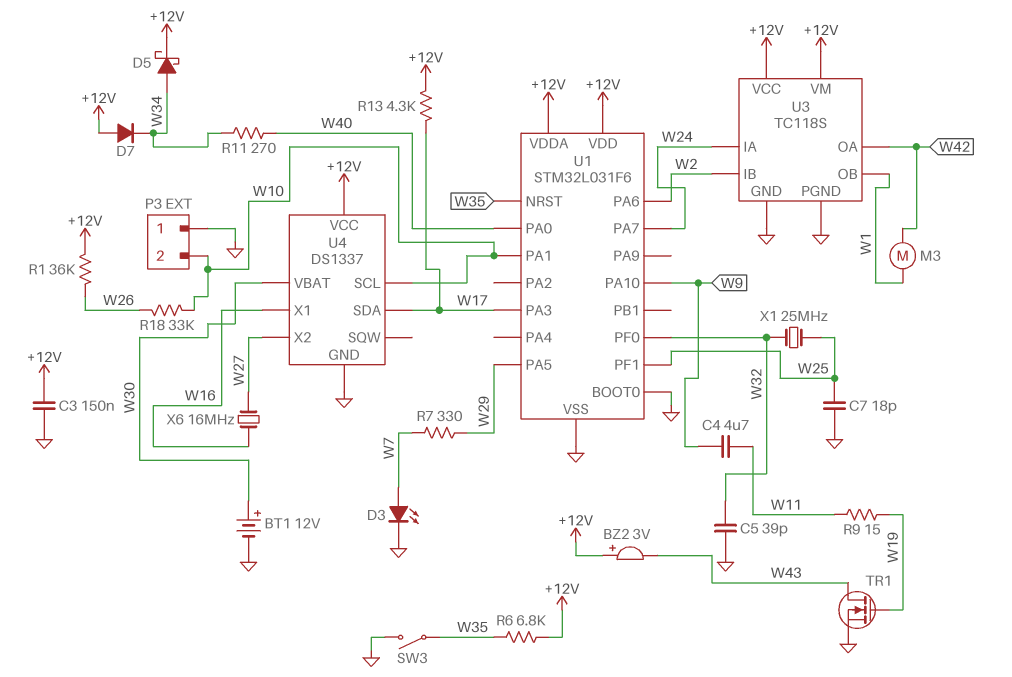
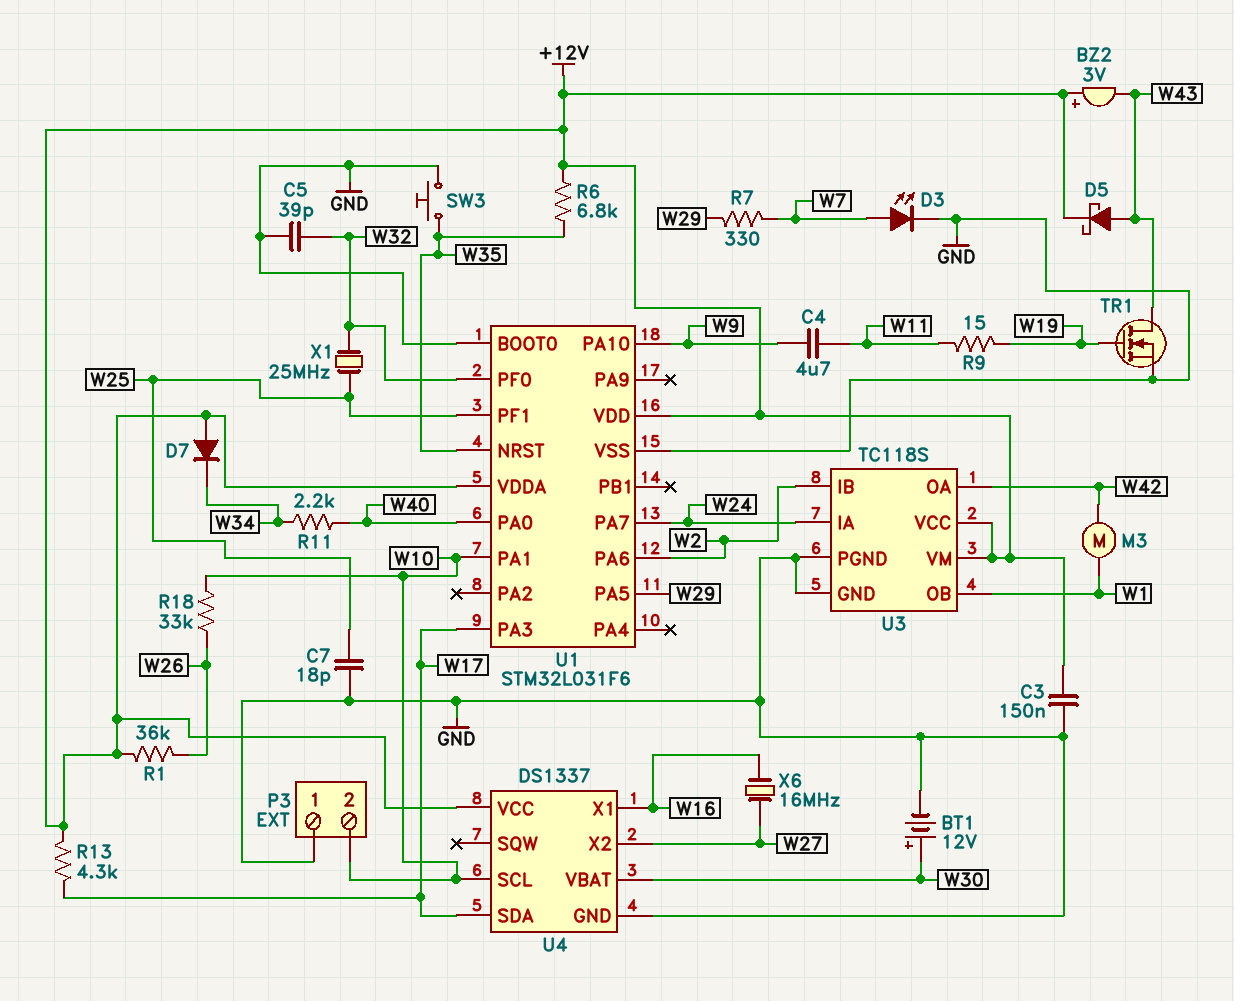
D5: schottky (A W34, K +12V) -> schottky (A W43, K +12V)
R11: 270 (W34, W40) -> 2.2k (W34, W40)
SW3: switch (GND, W35) -> button (GND, W35)

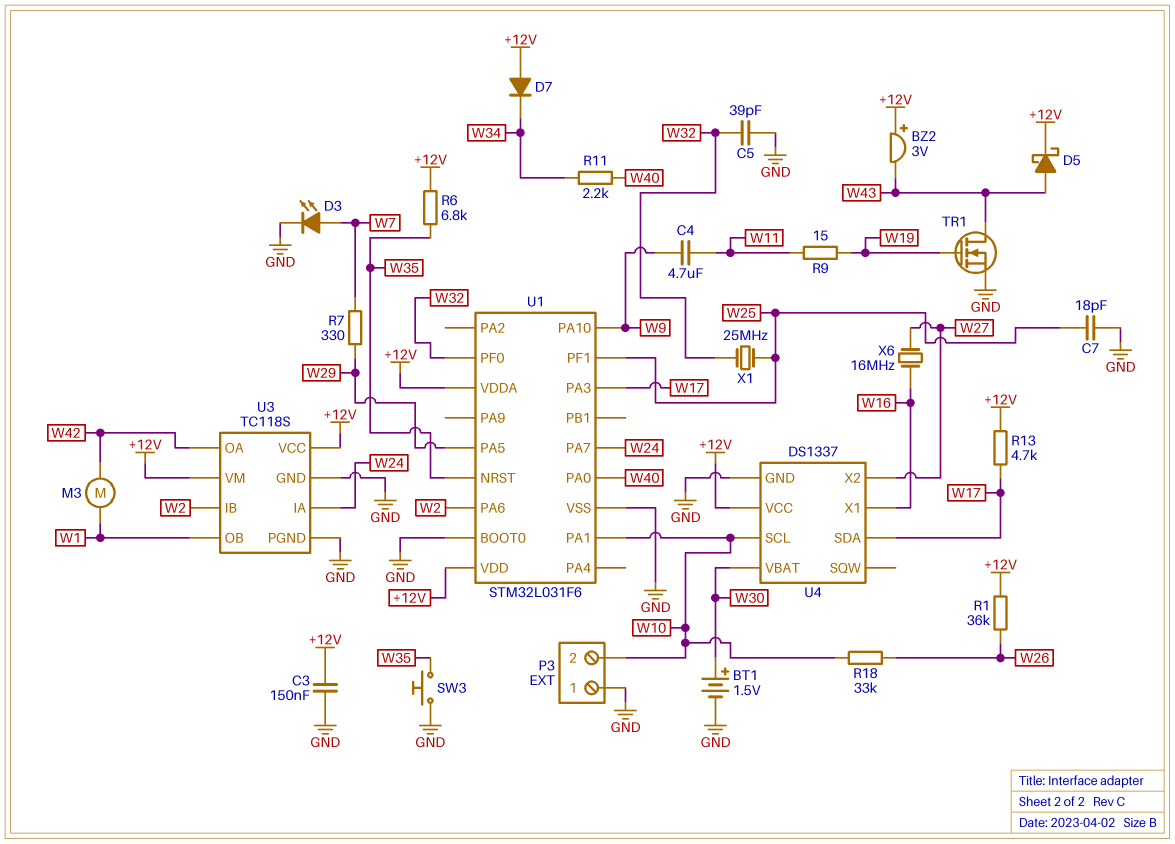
BT1: 12V (plus W30, minus GND) -> 1.5V (plus W30, minus GND)
R13: 4.3k (+12V, W17) -> 4.7k (+12V, W17)

